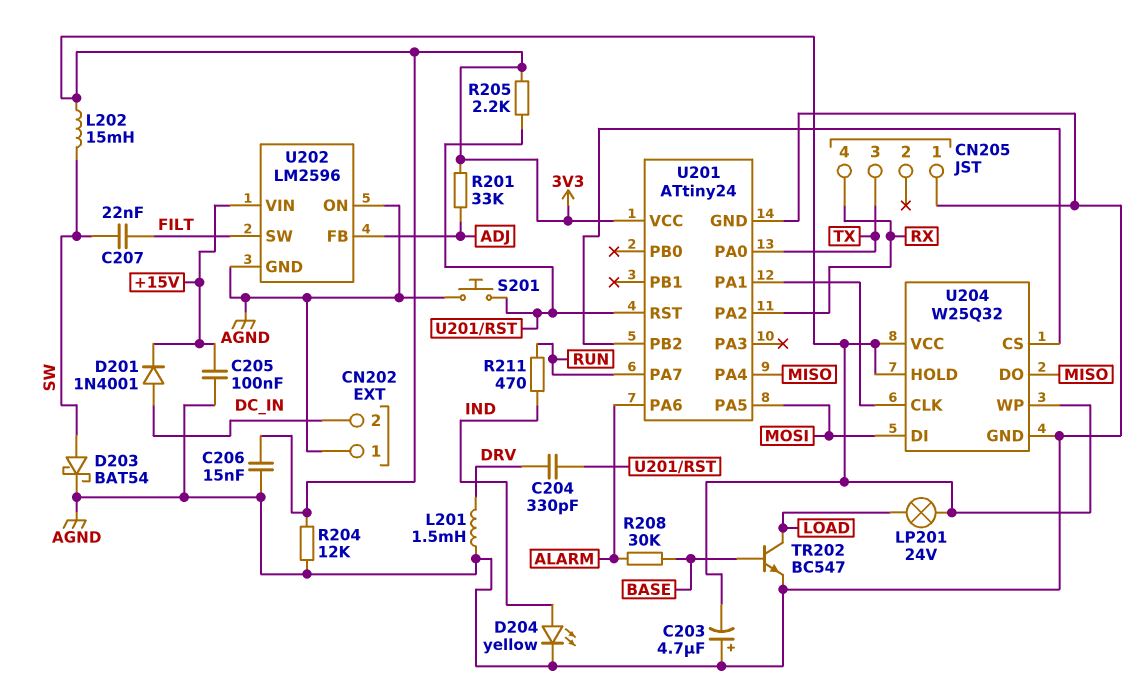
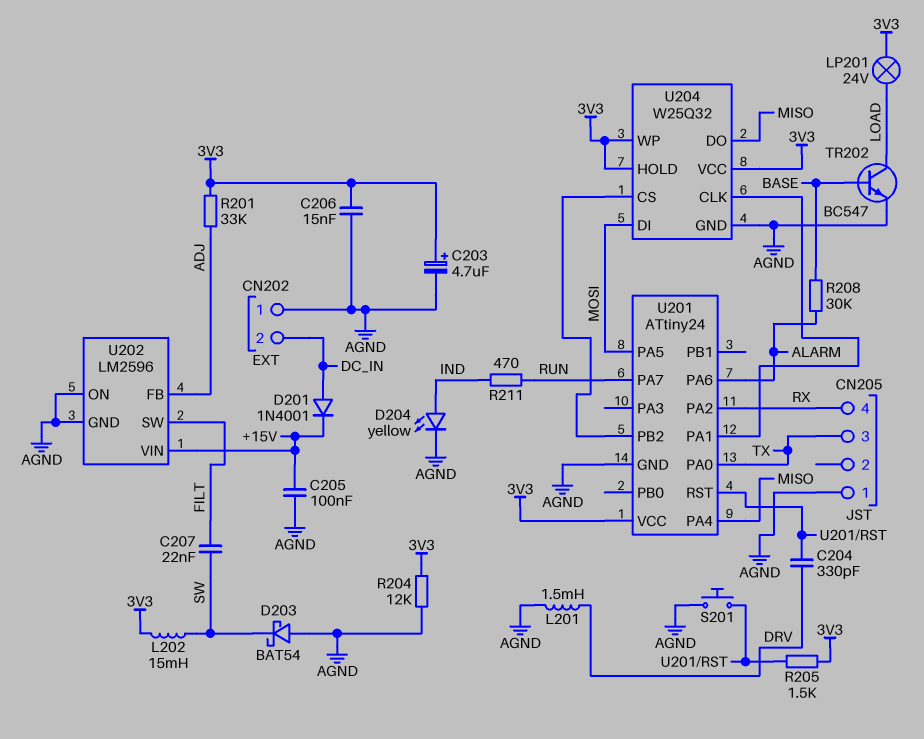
C203: 4.7uF (plus AGND, minus 3V3) -> 4.7uF (plus 3V3, minus AGND)
D203: schottky BAT54 (A SW, K AGND) -> schottky BAT54 (A AGND, K SW)
R205: 2.2k (3V3, U201/RST) -> 1.5k (3V3, U201/RST)

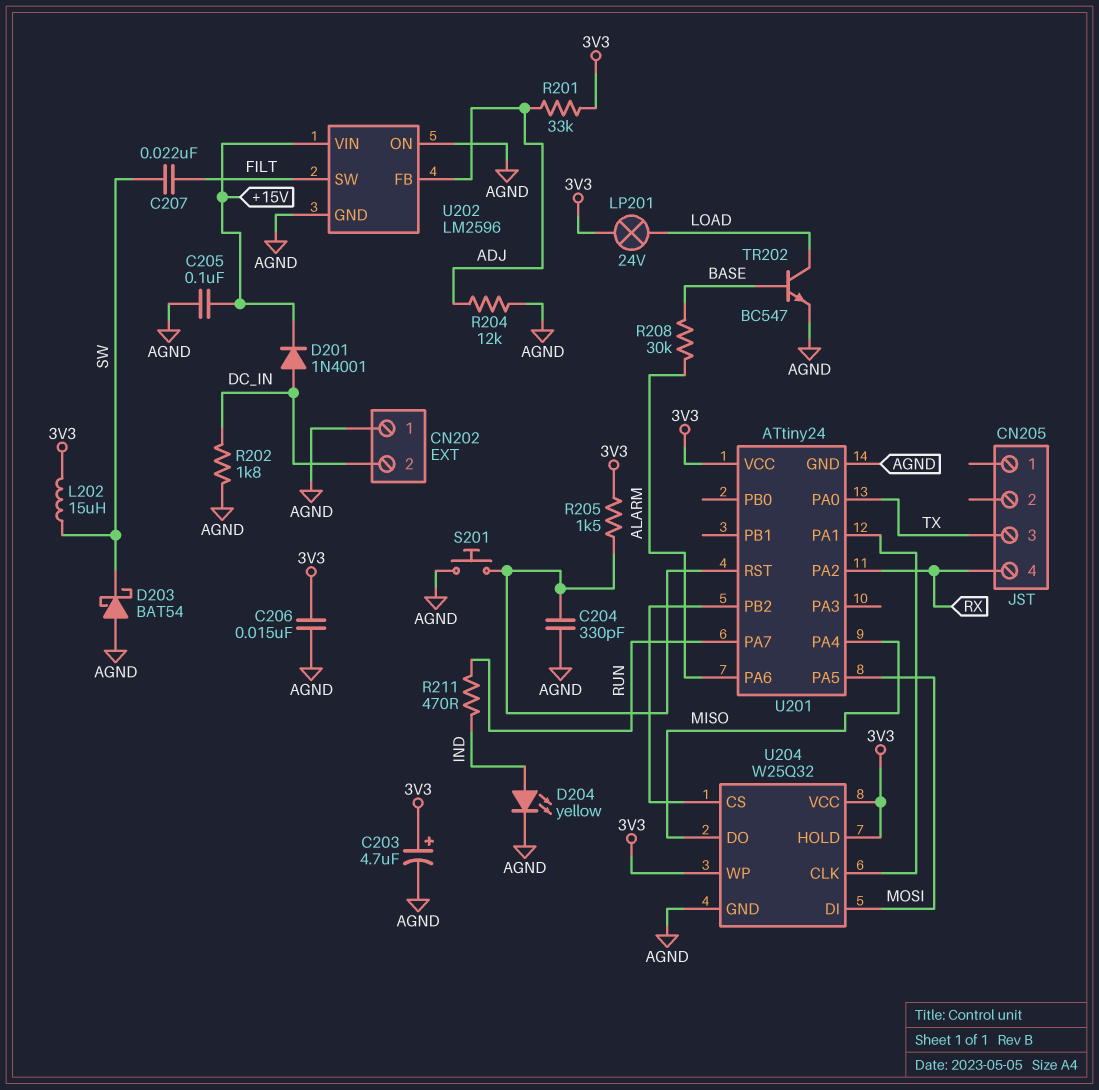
C204: 330pF (DRV, U201/RST) -> 330pF (AGND, U201/RST)
CN205 pin 1: AGND -> none
L201: 1.5mH (AGND, DRV) -> none
L202: 15mH (3V3, SW) -> 15uH (3V3, SW)
R202: none -> 1.8k (AGND, DC_IN)
R204: 12k (3V3, AGND) -> 12k (ADJ, AGND)

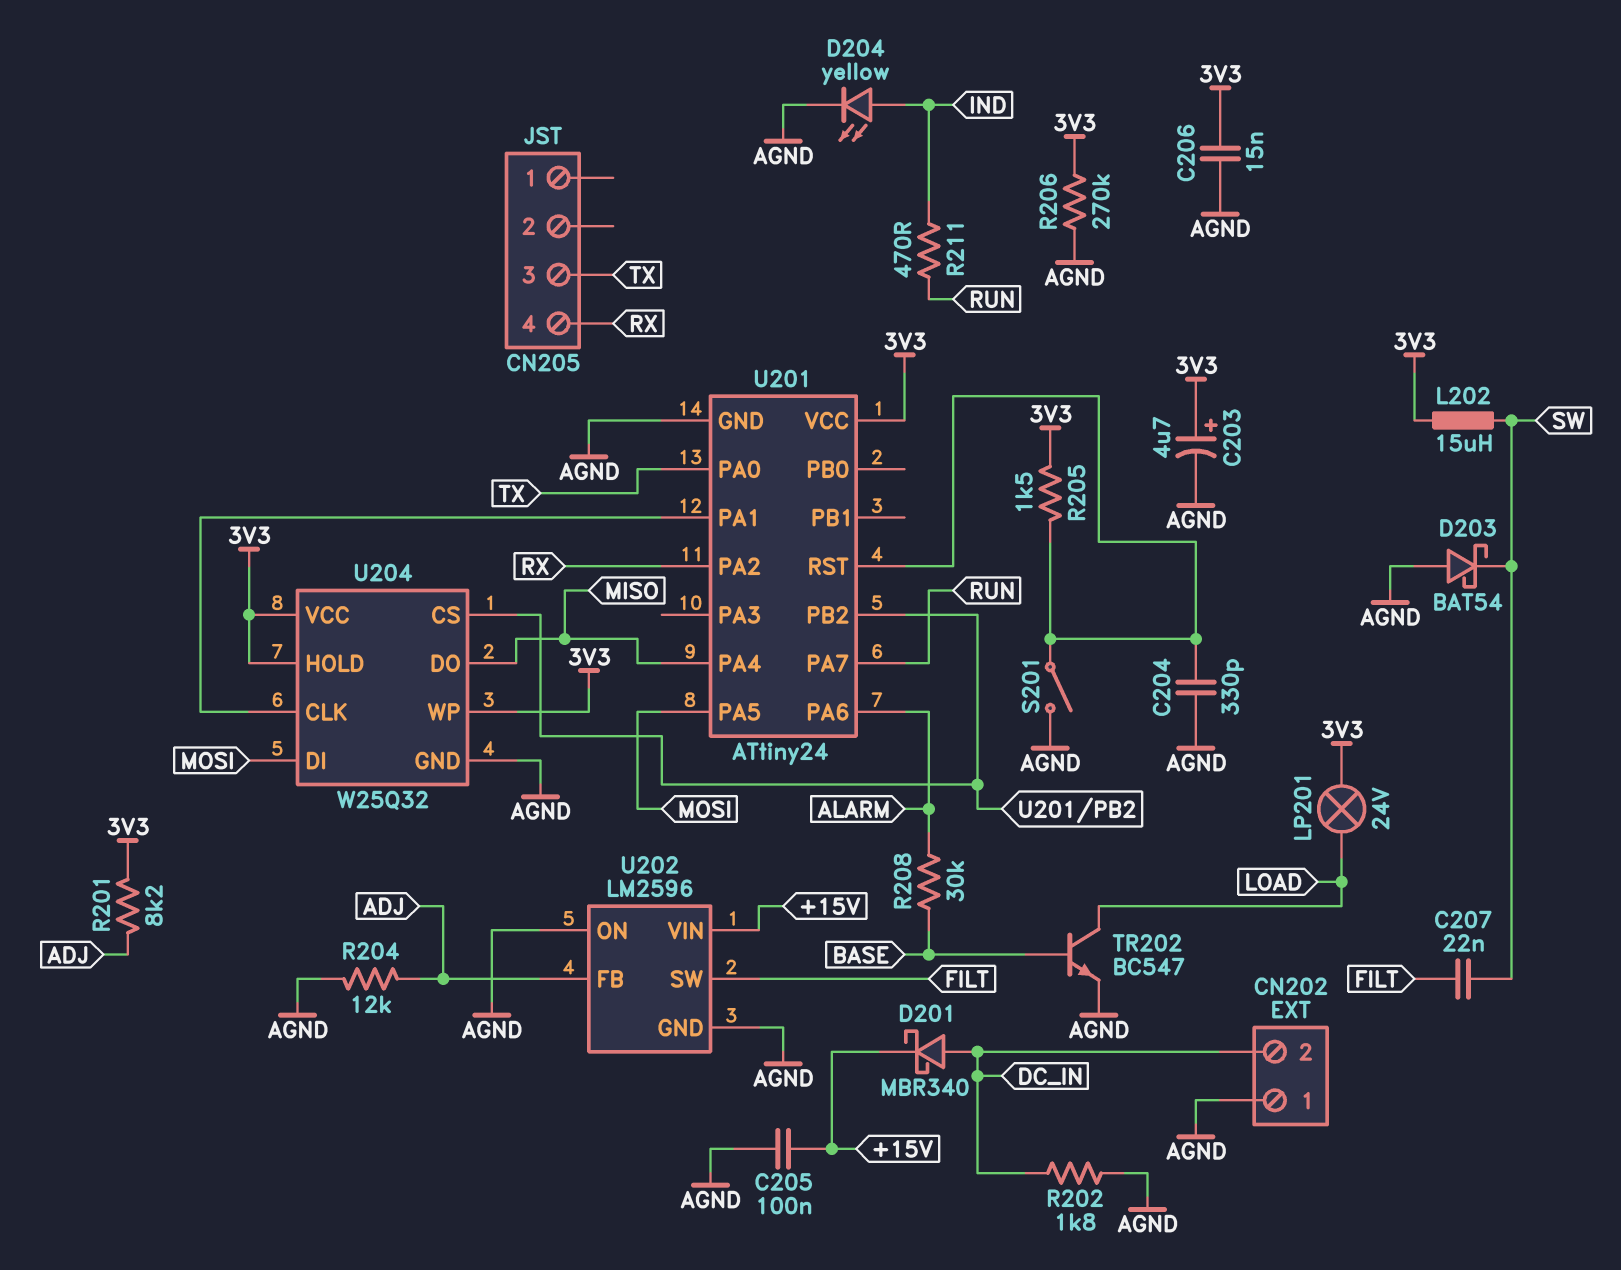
D201: diode 1N4001 (A DC_IN, K +15V) -> schottky MBR340 (A DC_IN, K +15V)
R201: 33k (3V3, ADJ) -> 8.2k (3V3, ADJ)
R206: none -> 270k (3V3, AGND)
S201: button (AGND, U201/RST) -> switch (AGND, U201/RST)

